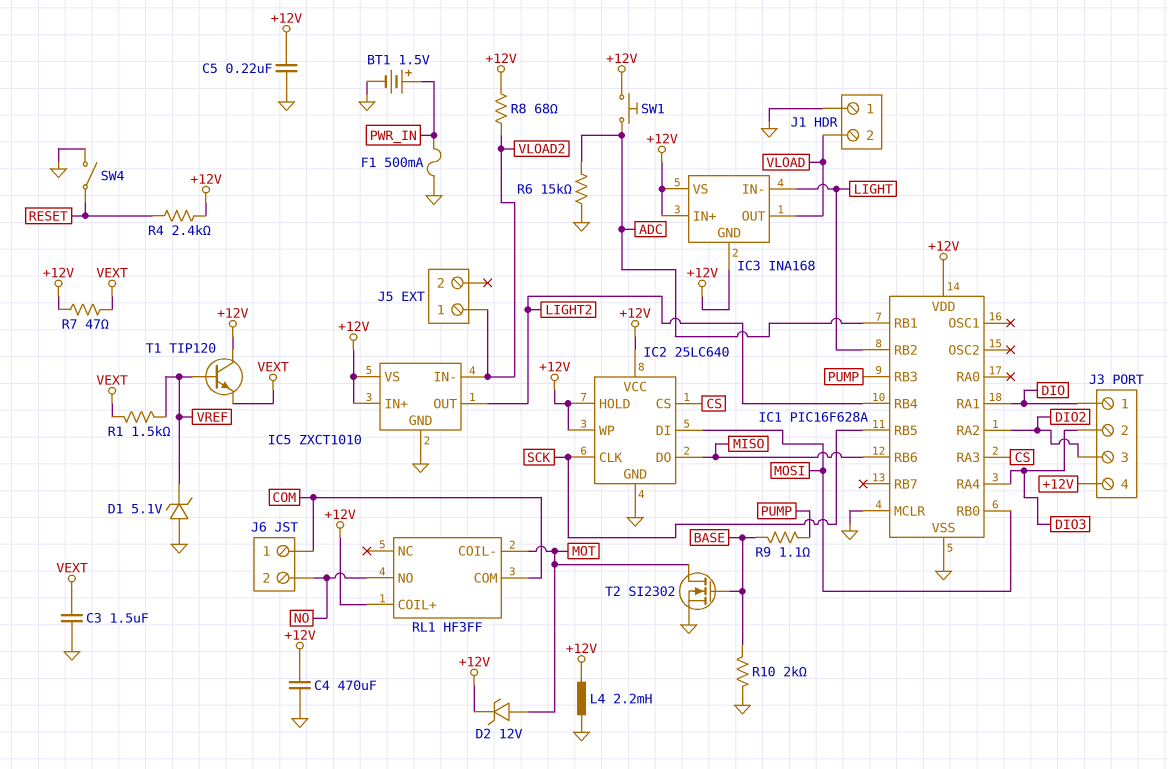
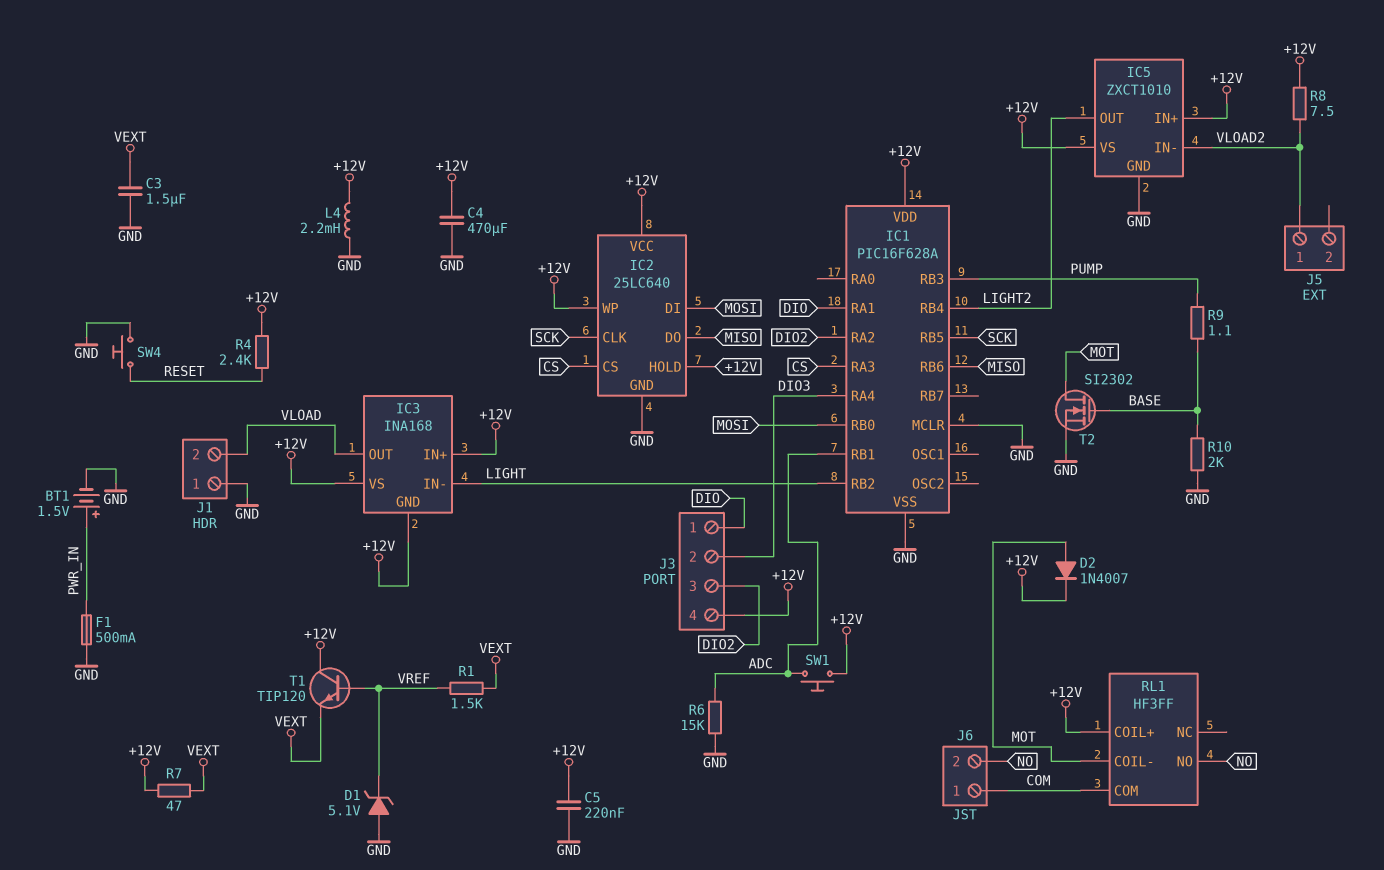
D2: zener 12V (A MOT, K +12V) -> diode 1N4007 (A MOT, K +12V)
R8: 68 (+12V, VLOAD2) -> 7.5 (+12V, VLOAD2)
SW4: switch (GND, RESET) -> button (GND, RESET)

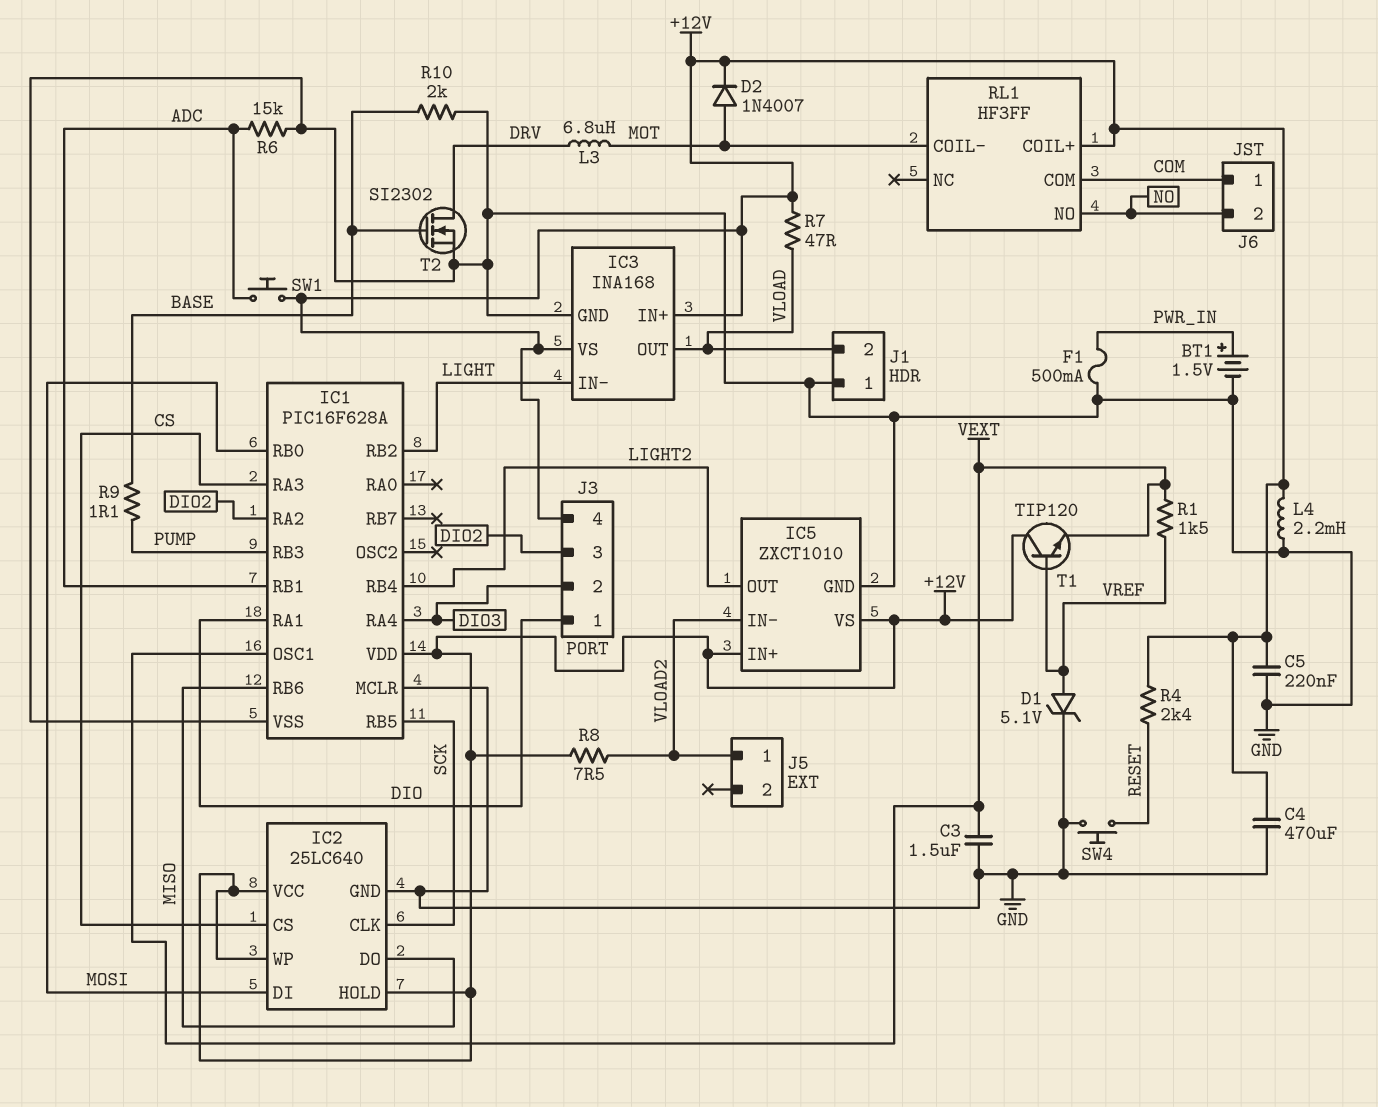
D1: zener 5.1V (A GND, K VREF) -> zener 5.1V (A VREF, K GND)
IC1 pin OSC1: none -> VEXT
IC3 pin GND: +12V -> GND
L3: none -> 6.8uH (DRV, MOT)
R7: 47 (+12V, VEXT) -> 47 (+12V, VLOAD)
T2: NMOS SI2302 (G BASE, D MOT, S GND) -> NMOS SI2302 (G BASE, D DRV, S GND)

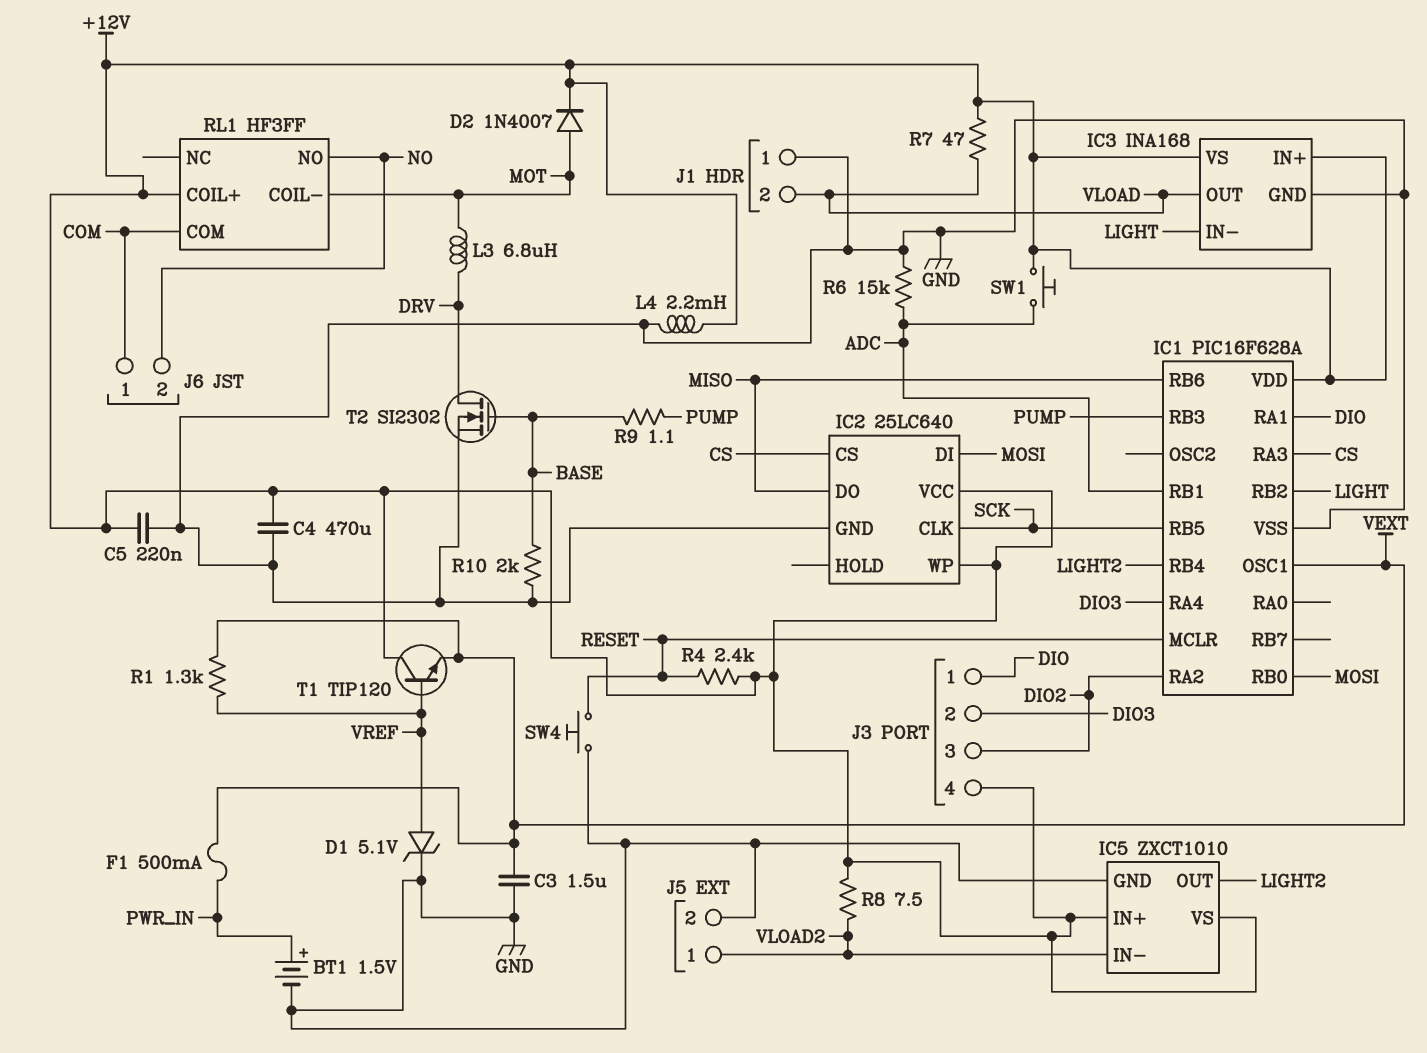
F1: 500mA (GND, PWR_IN) -> 500mA (PWR_IN, VEXT)
IC1 pin MCLR: GND -> RESET
IC2 pin HOLD: +12V -> none
J5 pin 2: none -> GND
R1: 1.5k (VEXT, VREF) -> 1.3k (VEXT, VREF)

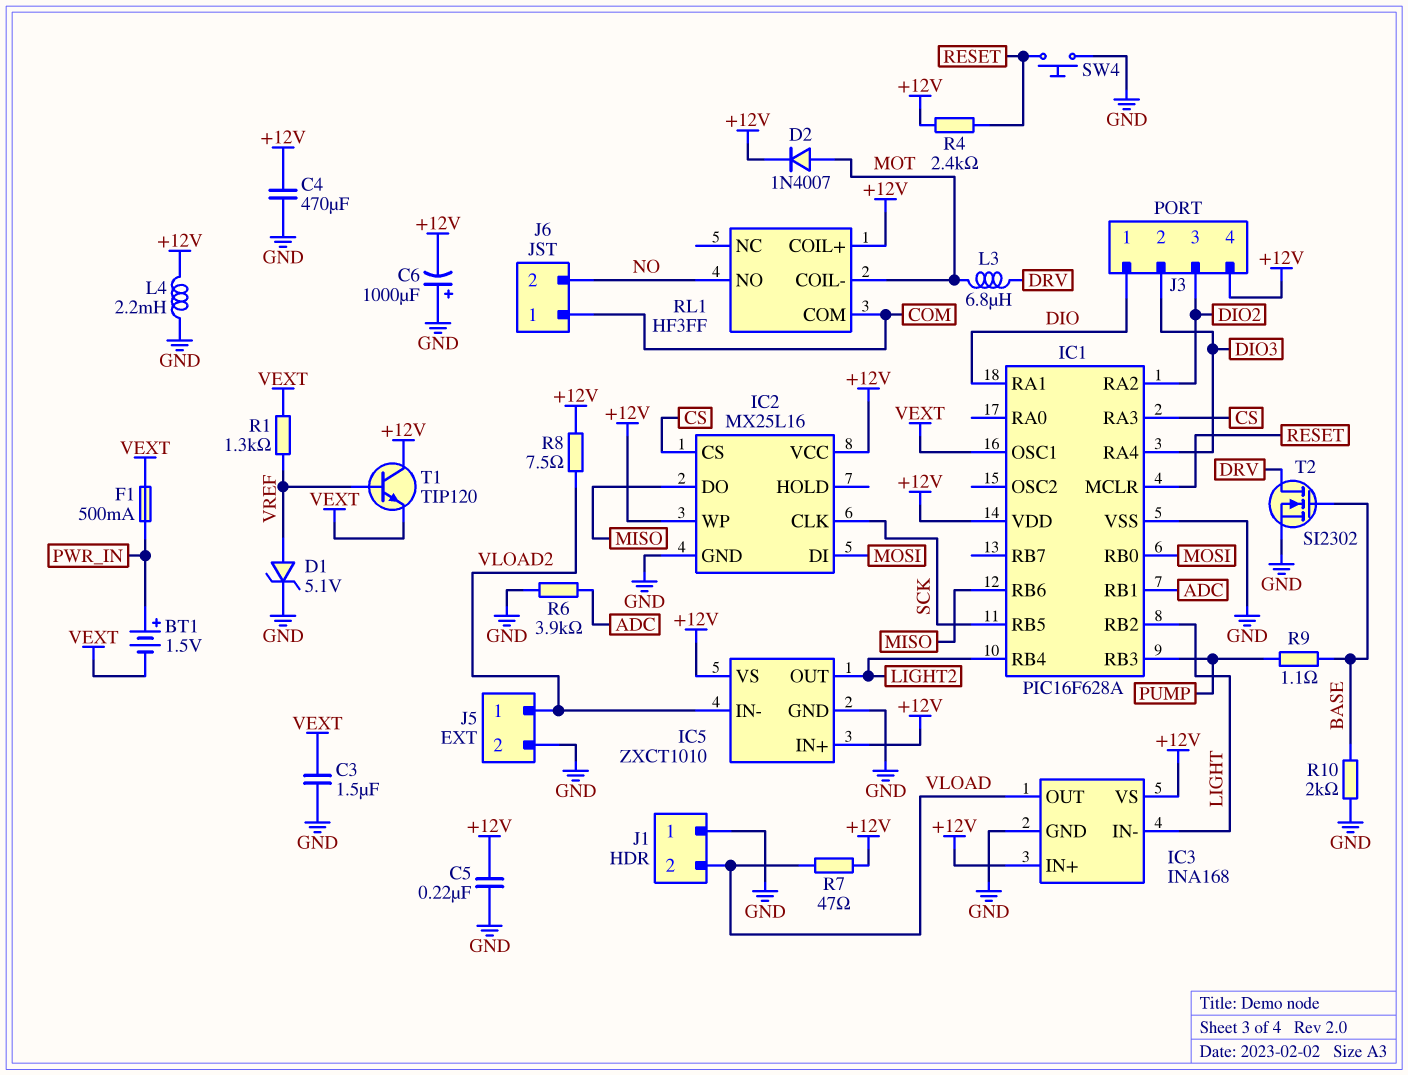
BT1: 1.5V (plus PWR_IN, minus GND) -> 1.5V (plus PWR_IN, minus VEXT)
C6: none -> 1000uF (plus GND, minus +12V)
IC2: 25LC640 -> MX25L16
R6: 15k (ADC, GND) -> 3.9k (ADC, GND)
SW1: button (+12V, ADC) -> none

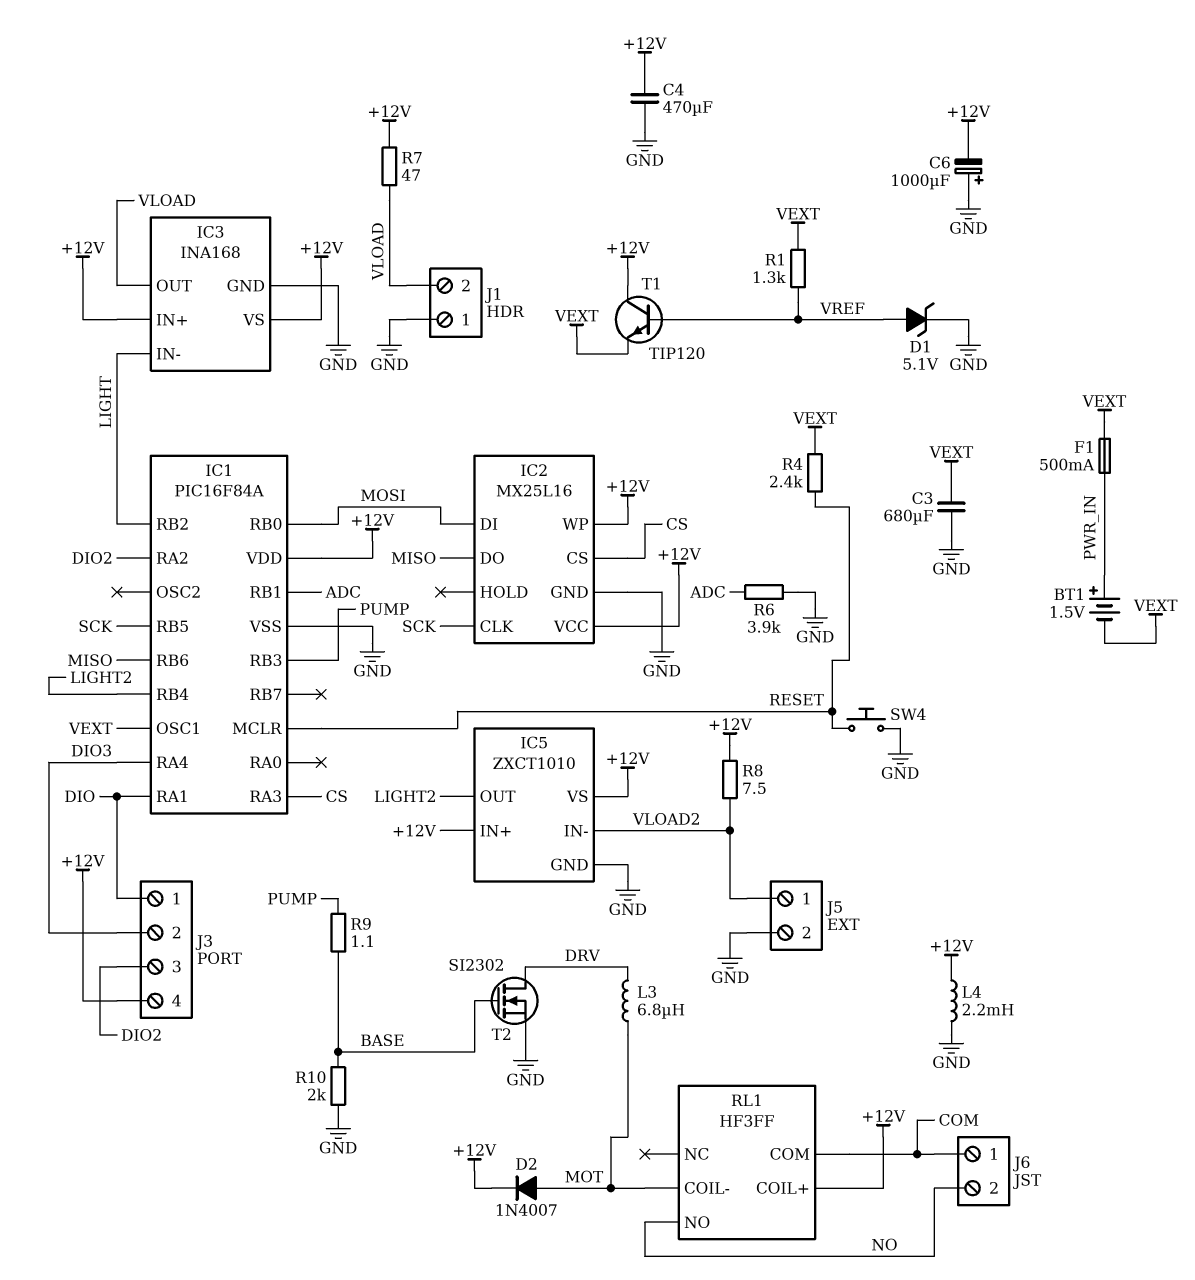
C3: 1.5uF (GND, VEXT) -> 680uF (GND, VEXT)
C5: 220nF (+12V, GND) -> none
IC1: PIC16F628A -> PIC16F84A
R4: 2.4k (+12V, RESET) -> 2.4k (RESET, VEXT)

